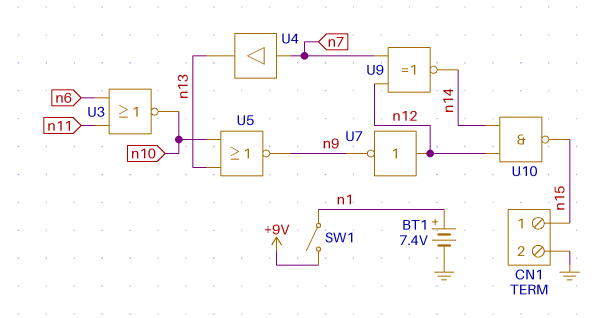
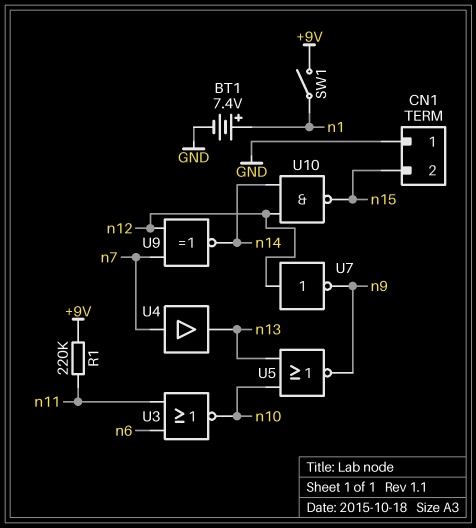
CN1 pin 1: n15 -> GND
CN1 pin 2: GND -> n15
R1: none -> 220k (+9V, n11)

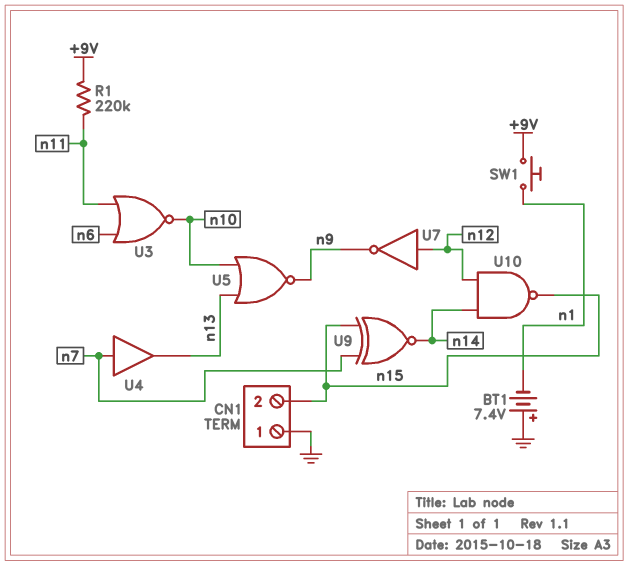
BT1: 7.4V (plus n1, minus GND) -> 7.4V (plus GND, minus n1)
SW1: switch (+9V, n1) -> button (+9V, n1)
U9: XNOR (in n7, in n12, out n14) -> XNOR (in n7, in n15, out n14)

